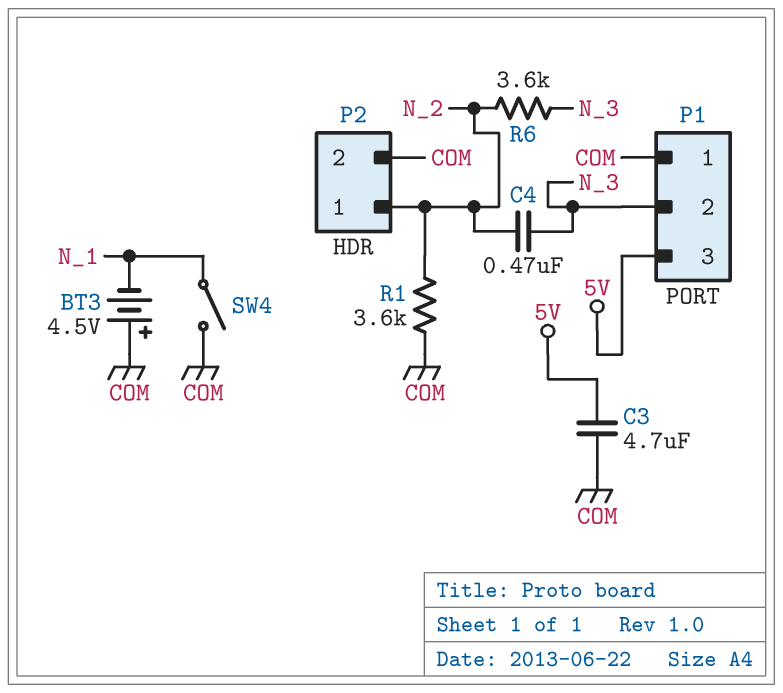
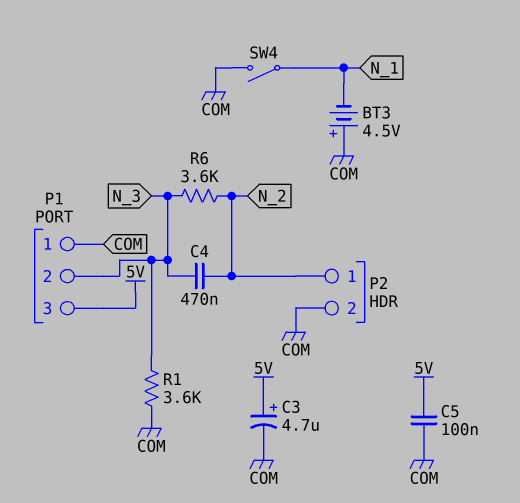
C3: 4.7uF (5V, COM) -> 4.7uF (plus 5V, minus COM)
C5: none -> 100nF (5V, COM)
R1: 3.6k (COM, N_2) -> 3.6k (COM, N_3)

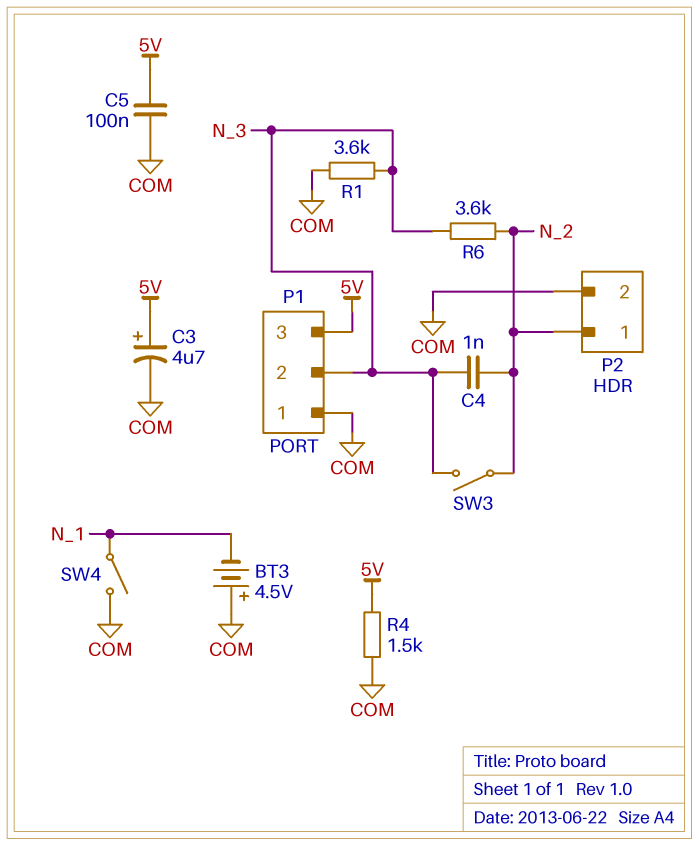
C4: 470nF (N_2, N_3) -> 1nF (N_2, N_3)
R4: none -> 1.5k (5V, COM)
SW3: none -> switch (N_2, N_3)

